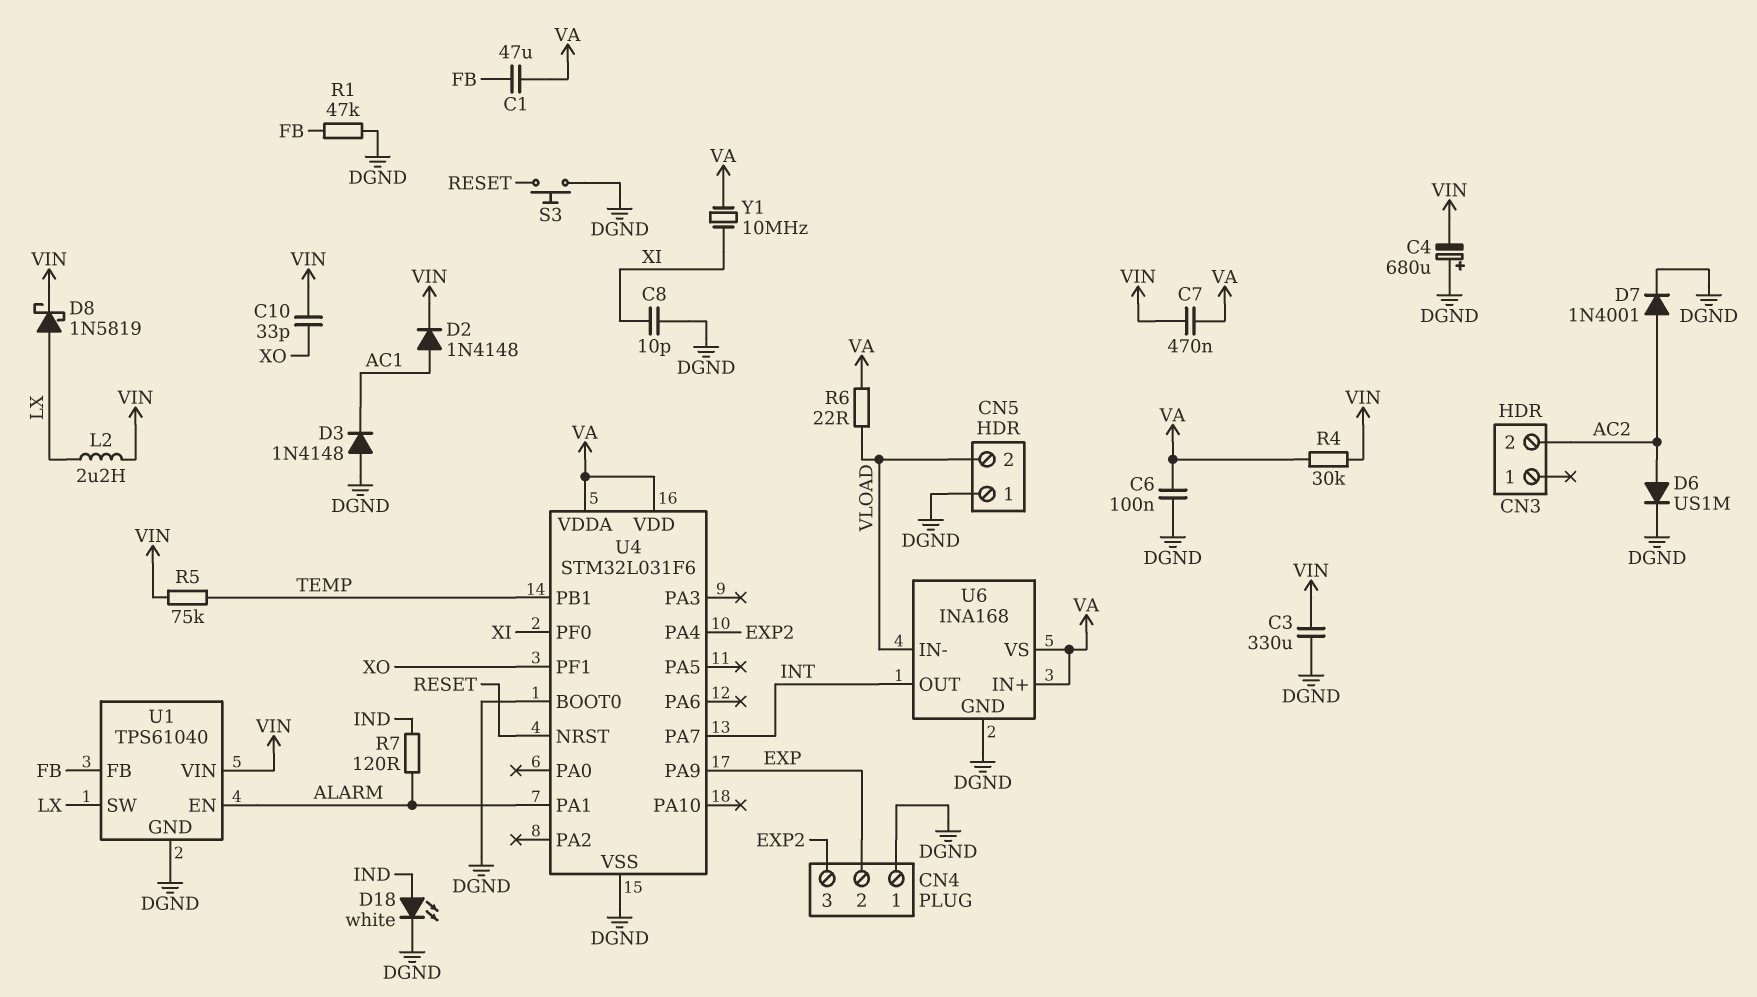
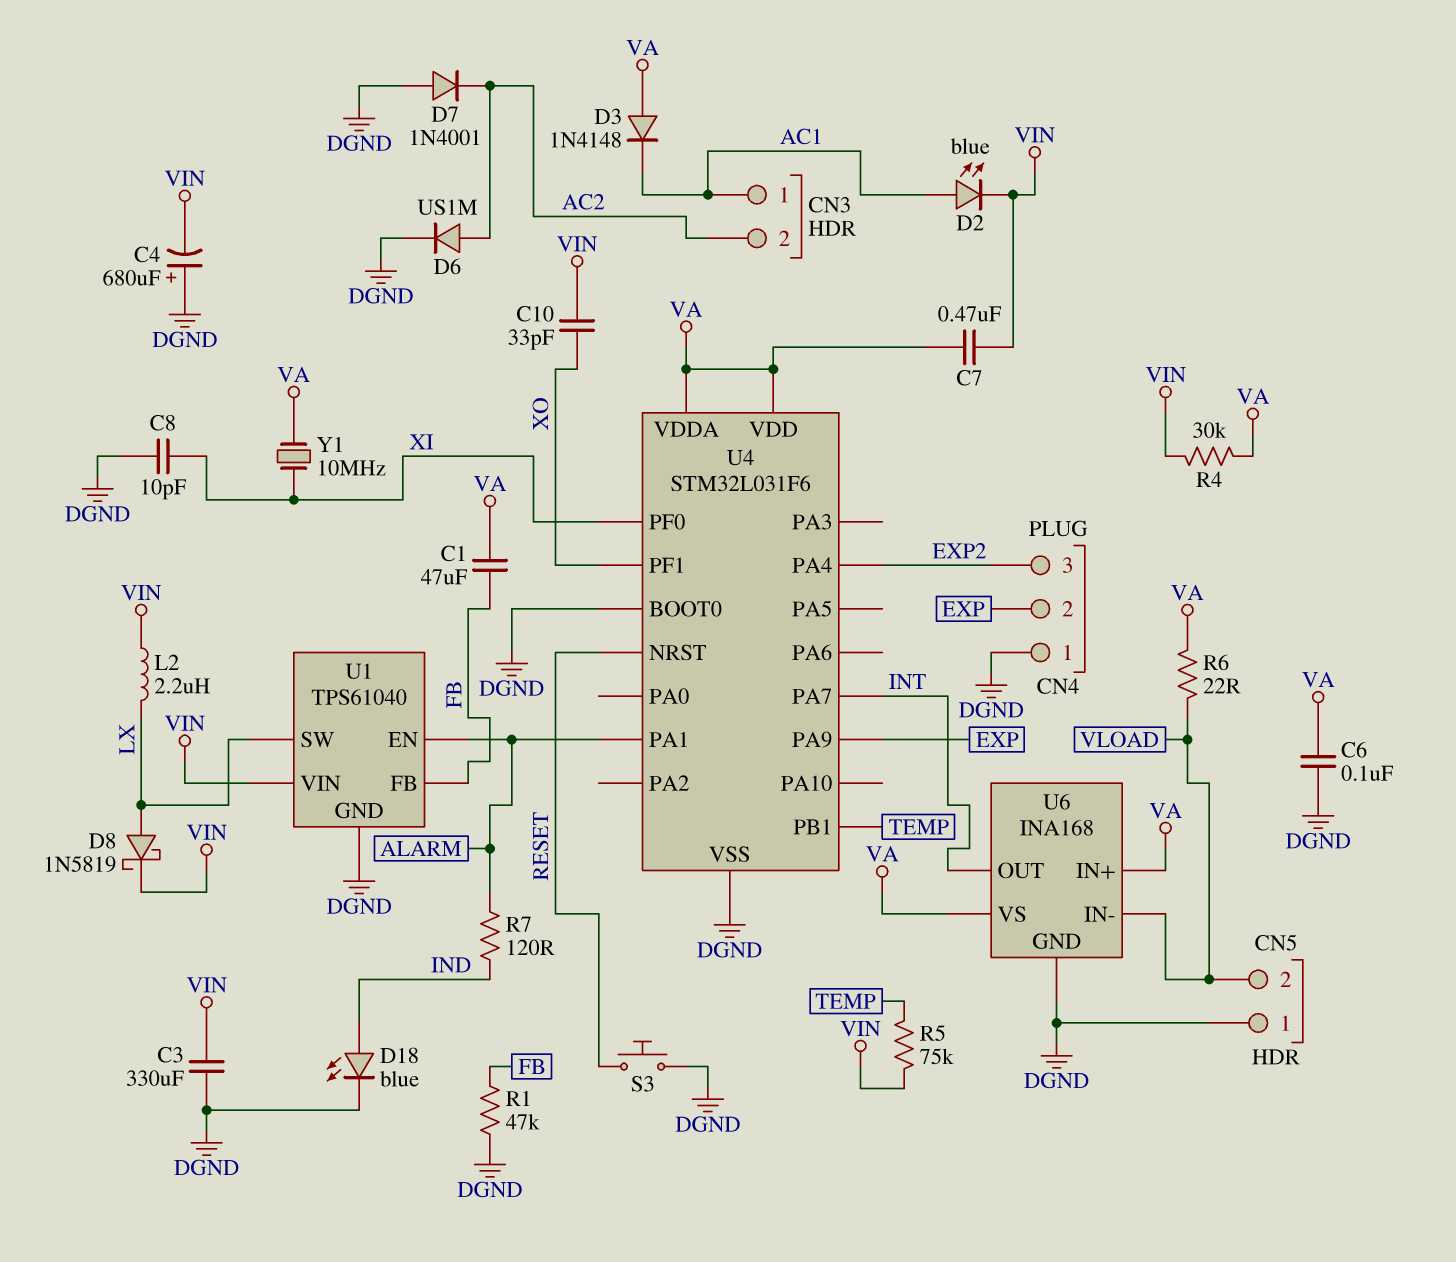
CN3 pin 1: none -> AC1
D2: diode 1N4148 (A AC1, K VIN) -> LED blue (A AC1, K VIN)
D3: diode 1N4148 (A DGND, K AC1) -> diode 1N4148 (A VA, K AC1)
D7: diode 1N4001 (A AC2, K DGND) -> diode 1N4001 (A DGND, K AC2)
D18: LED white (A IND, K DGND) -> LED blue (A IND, K DGND)

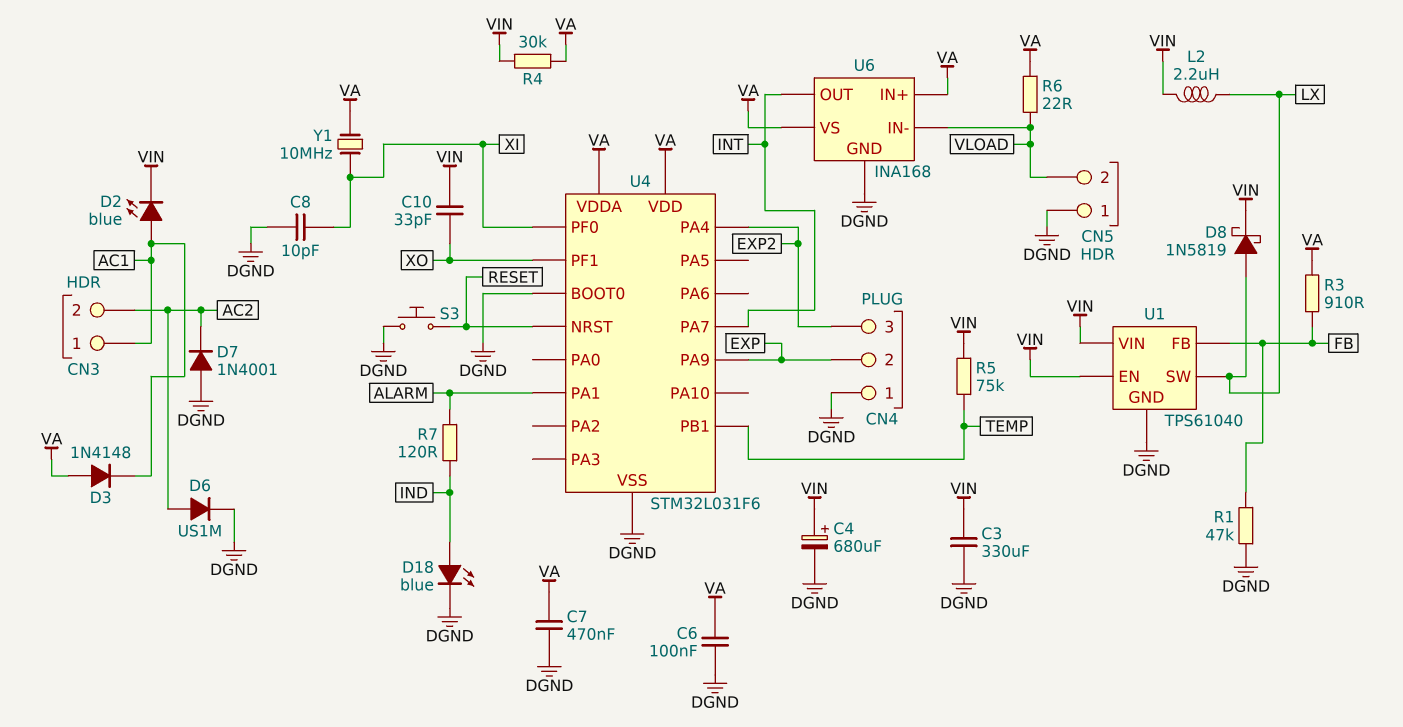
C1: 47uF (FB, VA) -> none
C4: 680uF (plus DGND, minus VIN) -> 680uF (plus VIN, minus DGND)
C7: 470nF (VA, VIN) -> 470nF (DGND, VA)
R3: none -> 910 (FB, VA)
U1 pin EN: ALARM -> VIN

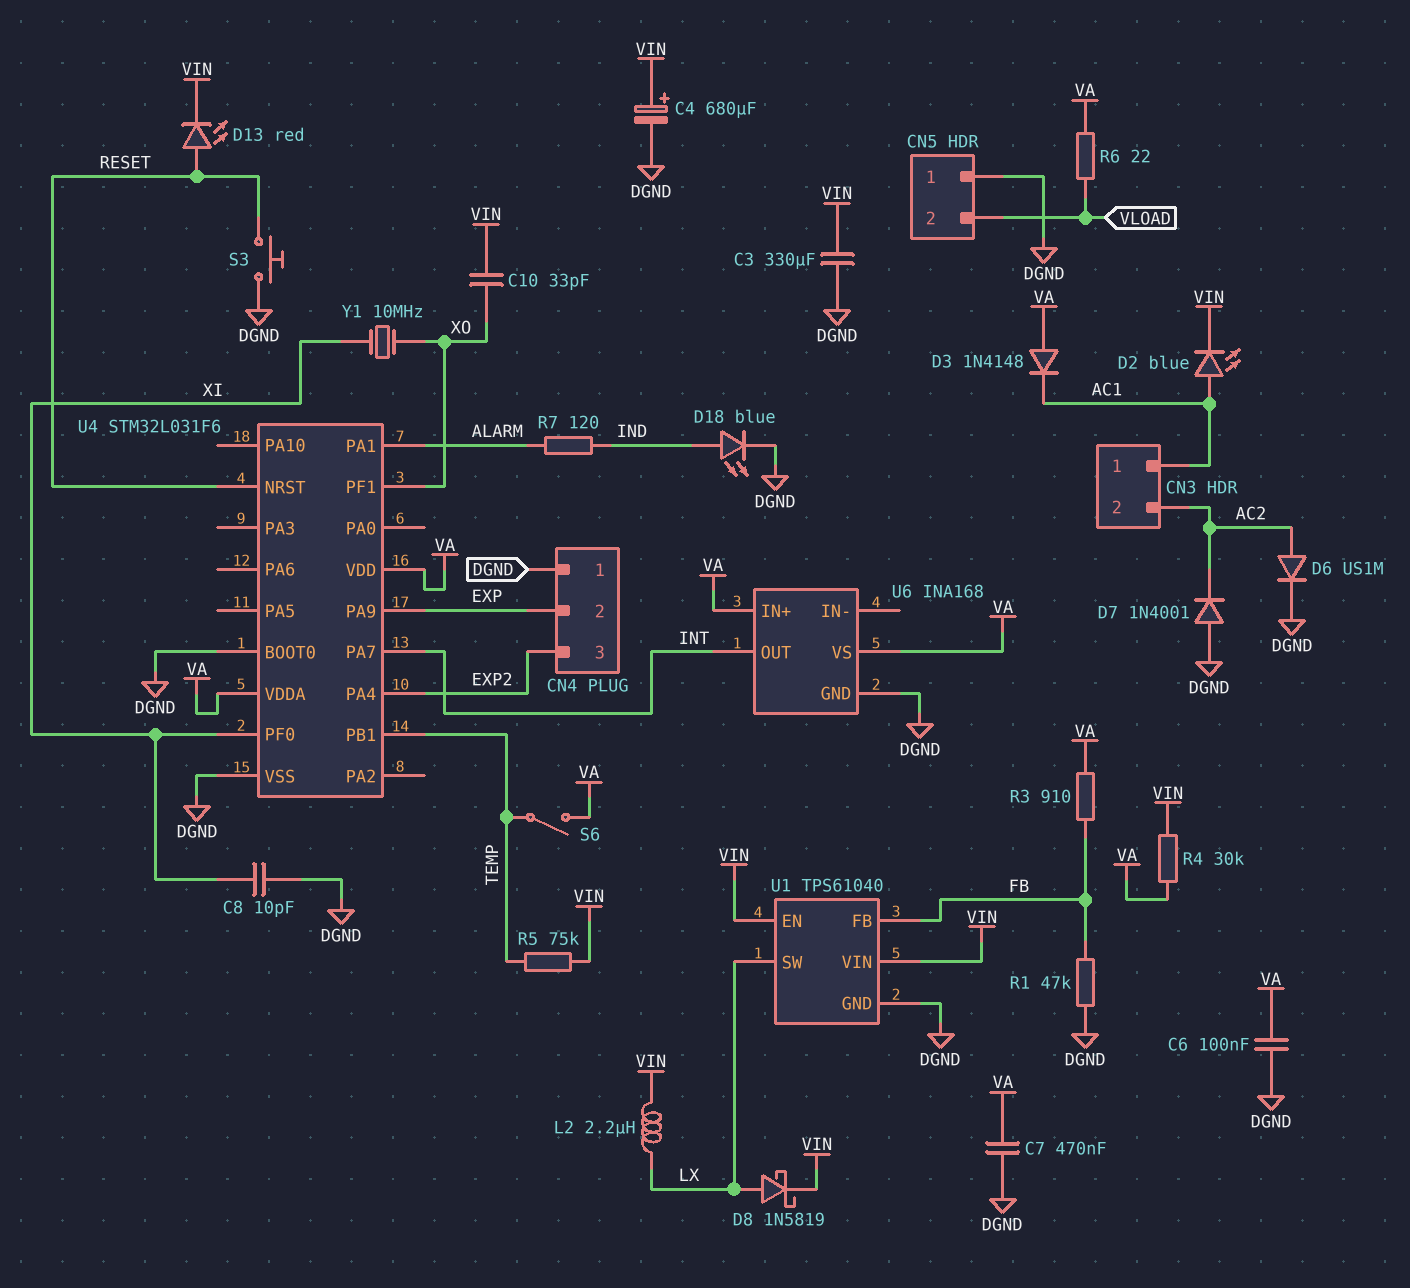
D13: none -> LED red (A RESET, K VIN)
S6: none -> switch (TEMP, VA)
U6 pin IN-: VLOAD -> none
Y1: 10MHz (VA, XI) -> 10MHz (XI, XO)

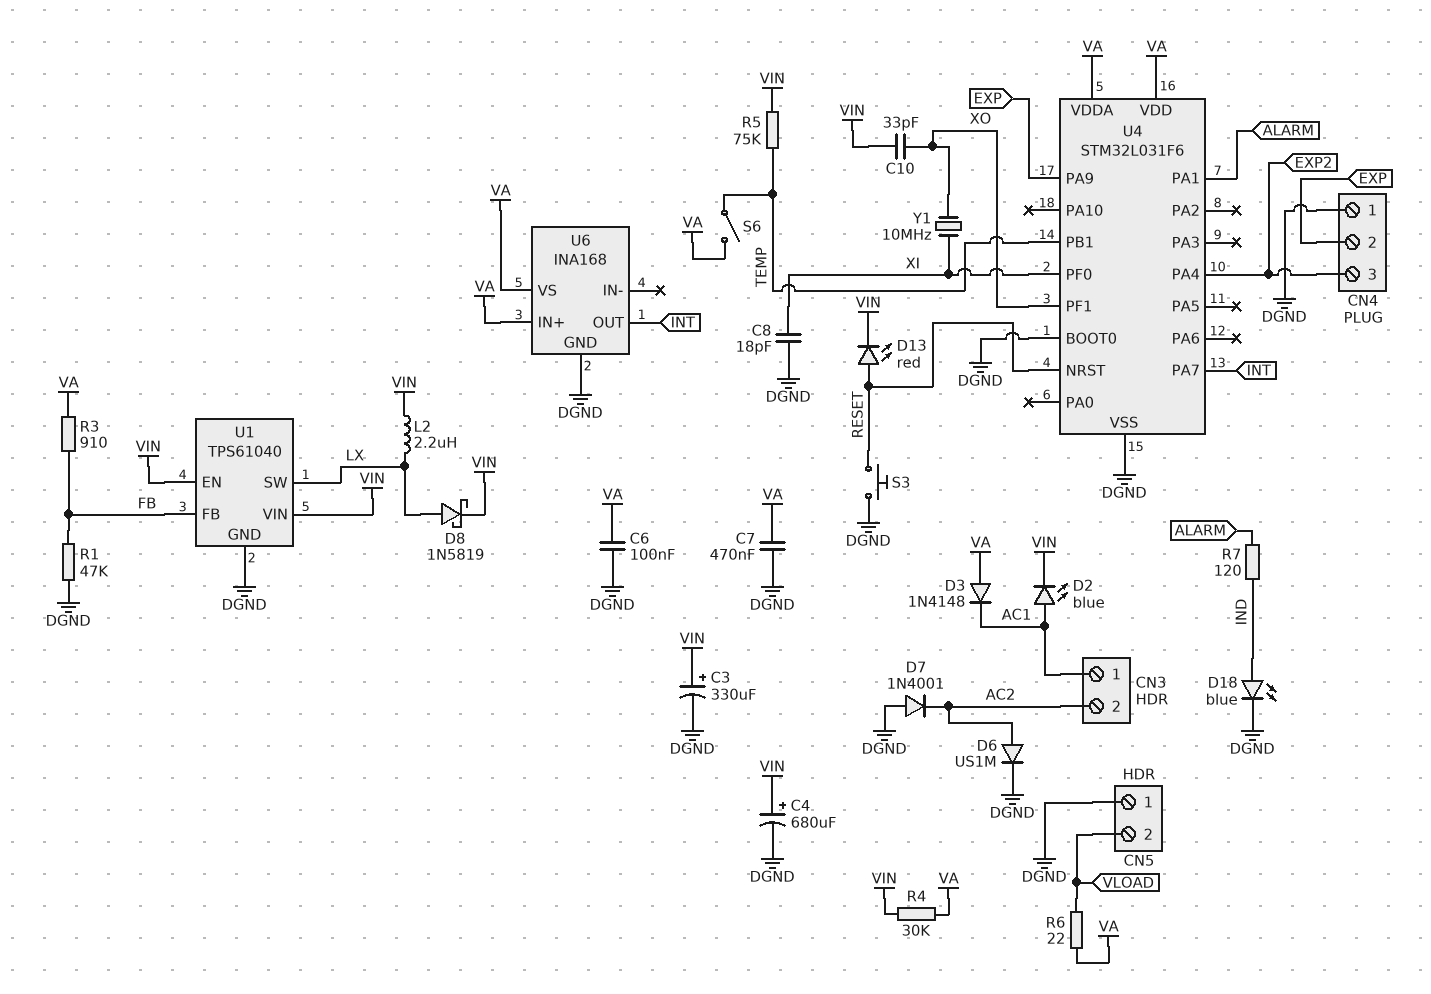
C3: 330uF (DGND, VIN) -> 330uF (plus VIN, minus DGND)
C8: 10pF (DGND, XI) -> 18pF (DGND, XI)

